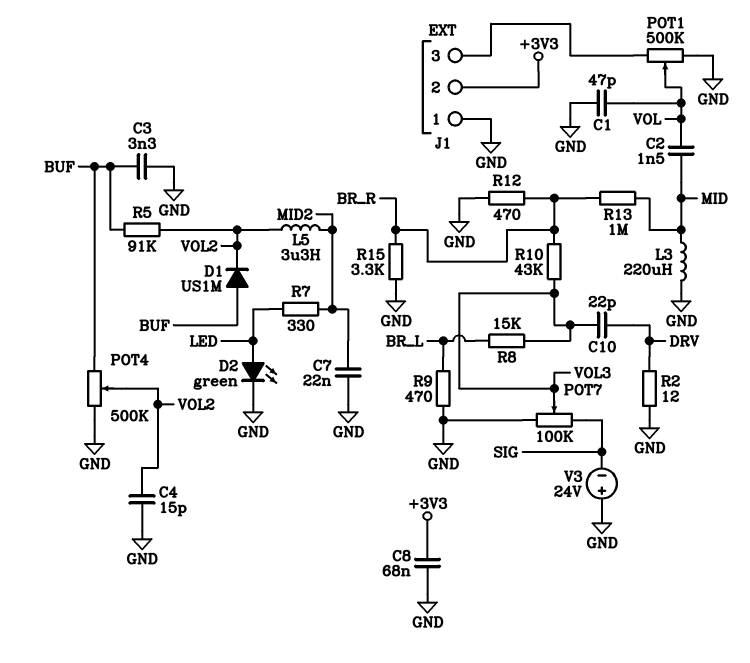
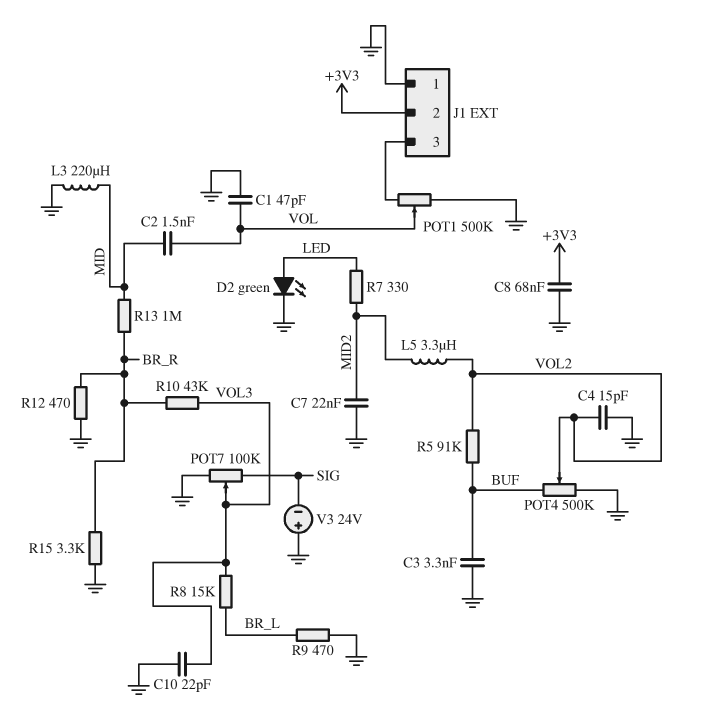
C10: 22pF (DRV, VOL3) -> 22pF (GND, VOL3)
D1: diode US1M (A BUF, K VOL2) -> none
R2: 12 (DRV, GND) -> none

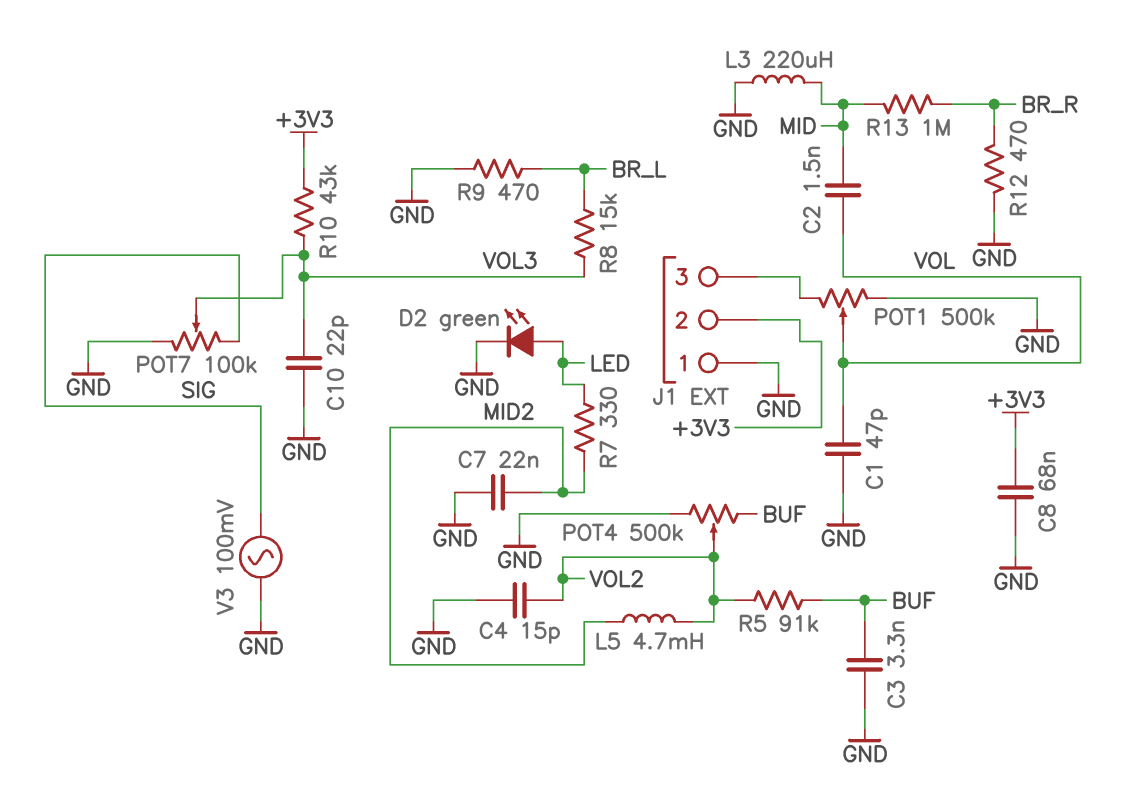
L5: 3.3uH (MID2, VOL2) -> 4.7mH (MID2, VOL2)
R10: 43k (BR_R, VOL3) -> 43k (+3V3, VOL3)
R15: 3.3k (BR_R, GND) -> none
V3: 24V (plus GND, minus SIG) -> AC 100mV (GND, SIG)

